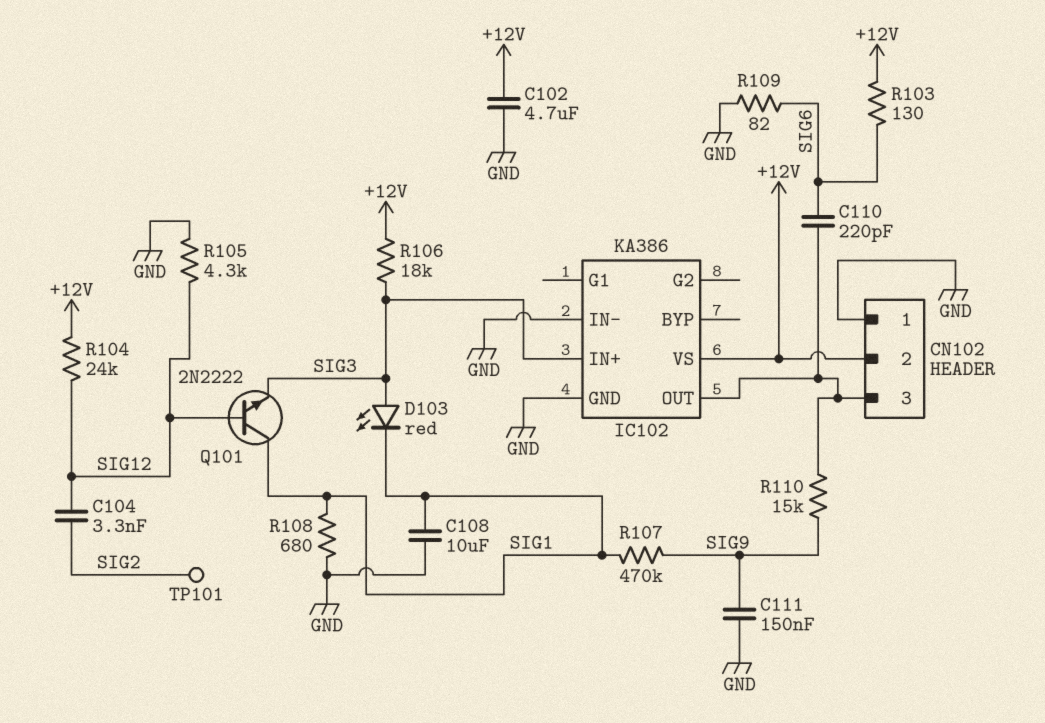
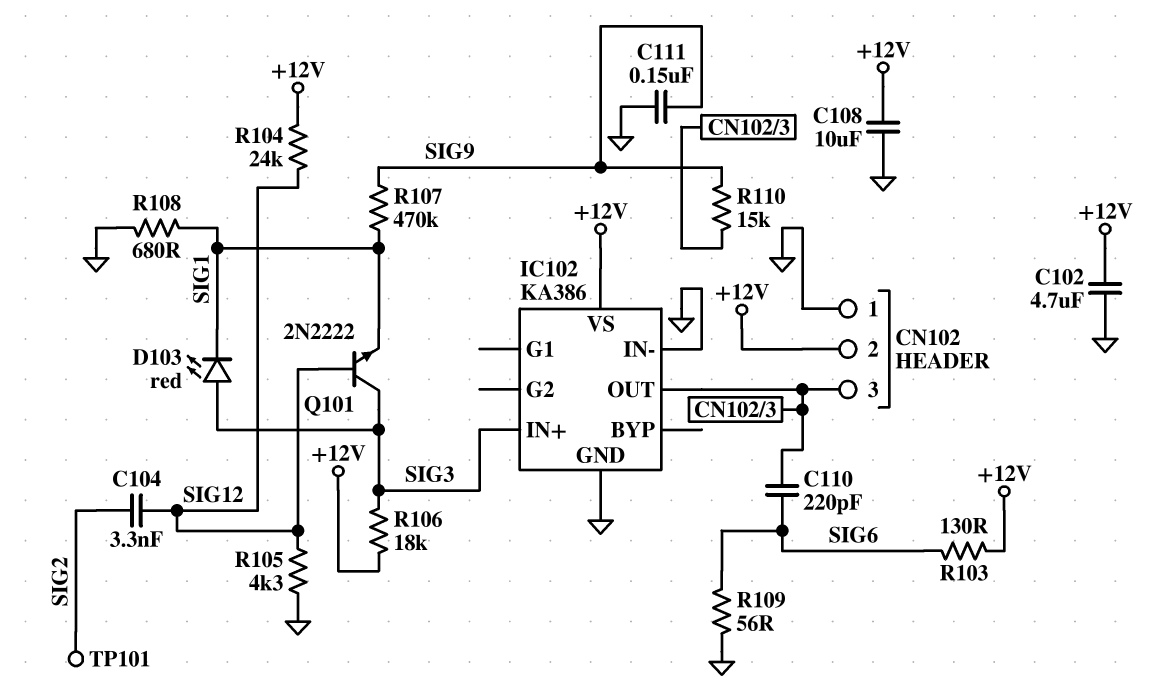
C108: 10uF (GND, SIG1) -> 10uF (+12V, GND)
Q101: NPN 2N2222 (B SIG12, C SIG1, E SIG3) -> NPN 2N2222 (B SIG12, C SIG3, E SIG1)
R109: 82 (GND, SIG6) -> 56 (GND, SIG6)

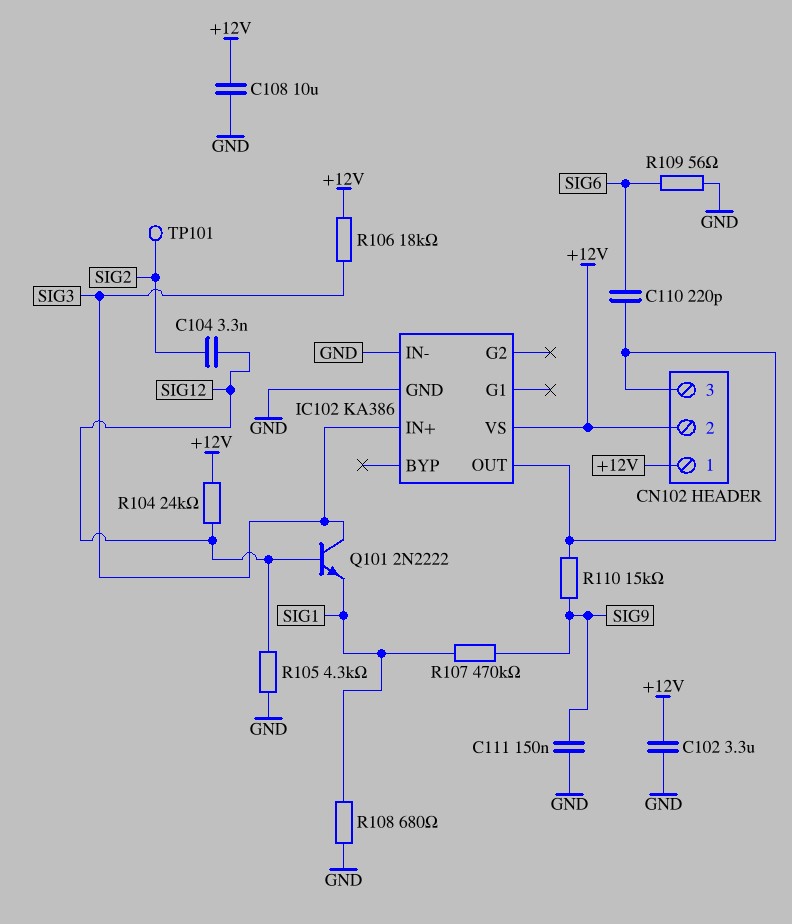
C102: 4.7uF (+12V, GND) -> 3.3uF (+12V, GND)
CN102 pin 1: GND -> +12V
D103: LED red (A SIG3, K SIG1) -> none
R103: 130 (+12V, SIG6) -> none

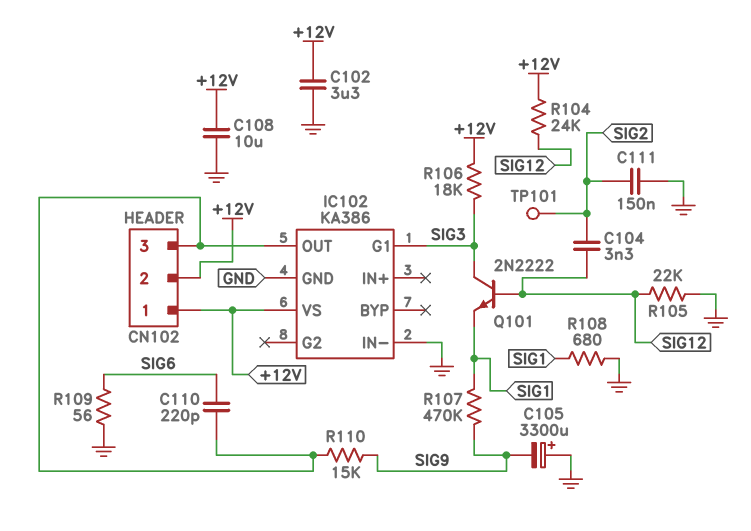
C105: none -> 3300uF (plus GND, minus SIG9)
C111: 150nF (GND, SIG9) -> 150nF (GND, SIG2)
IC102 pin G1: none -> SIG3
IC102 pin IN+: SIG3 -> none
R105: 4.3k (GND, SIG12) -> 22k (GND, SIG12)

